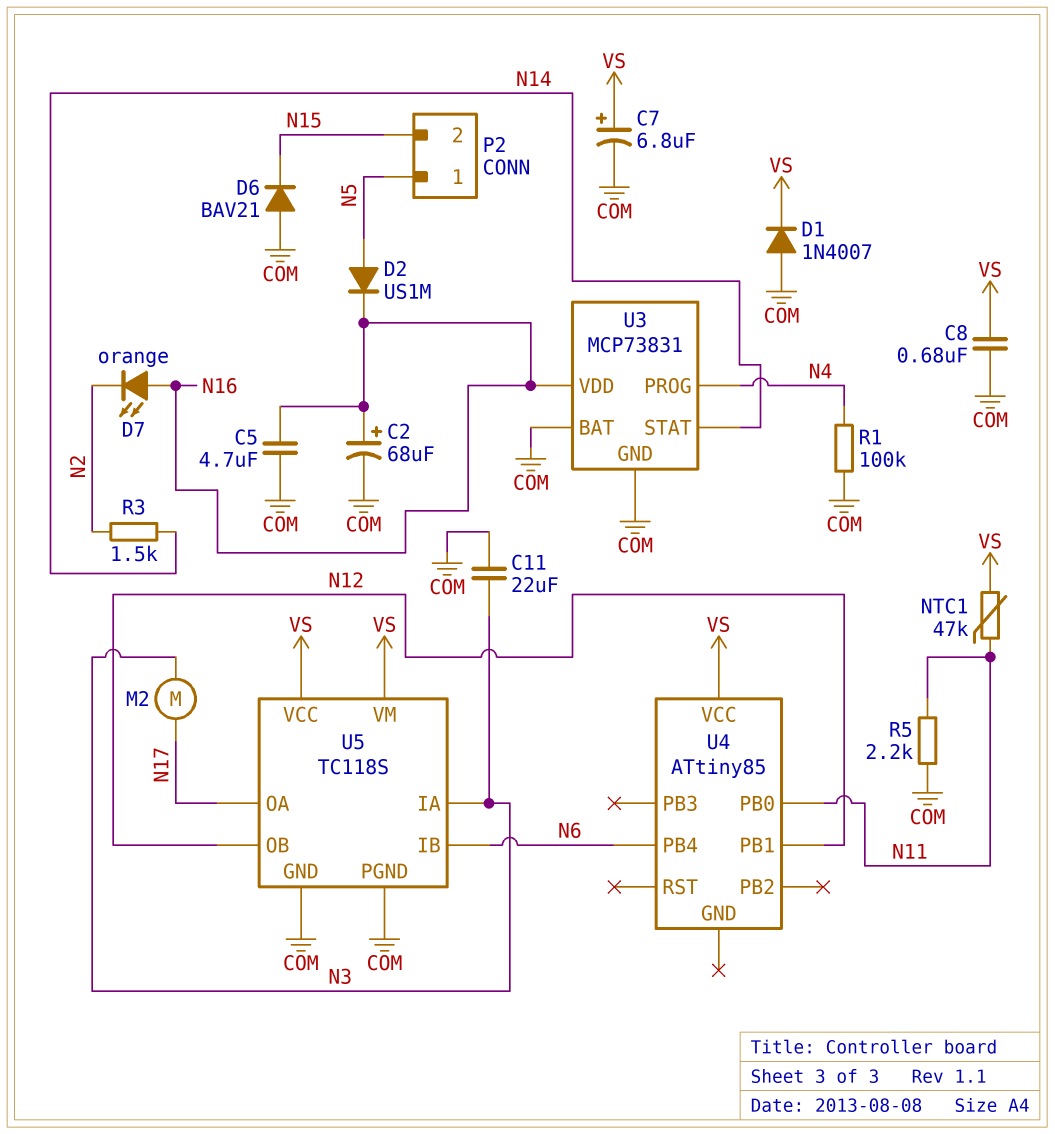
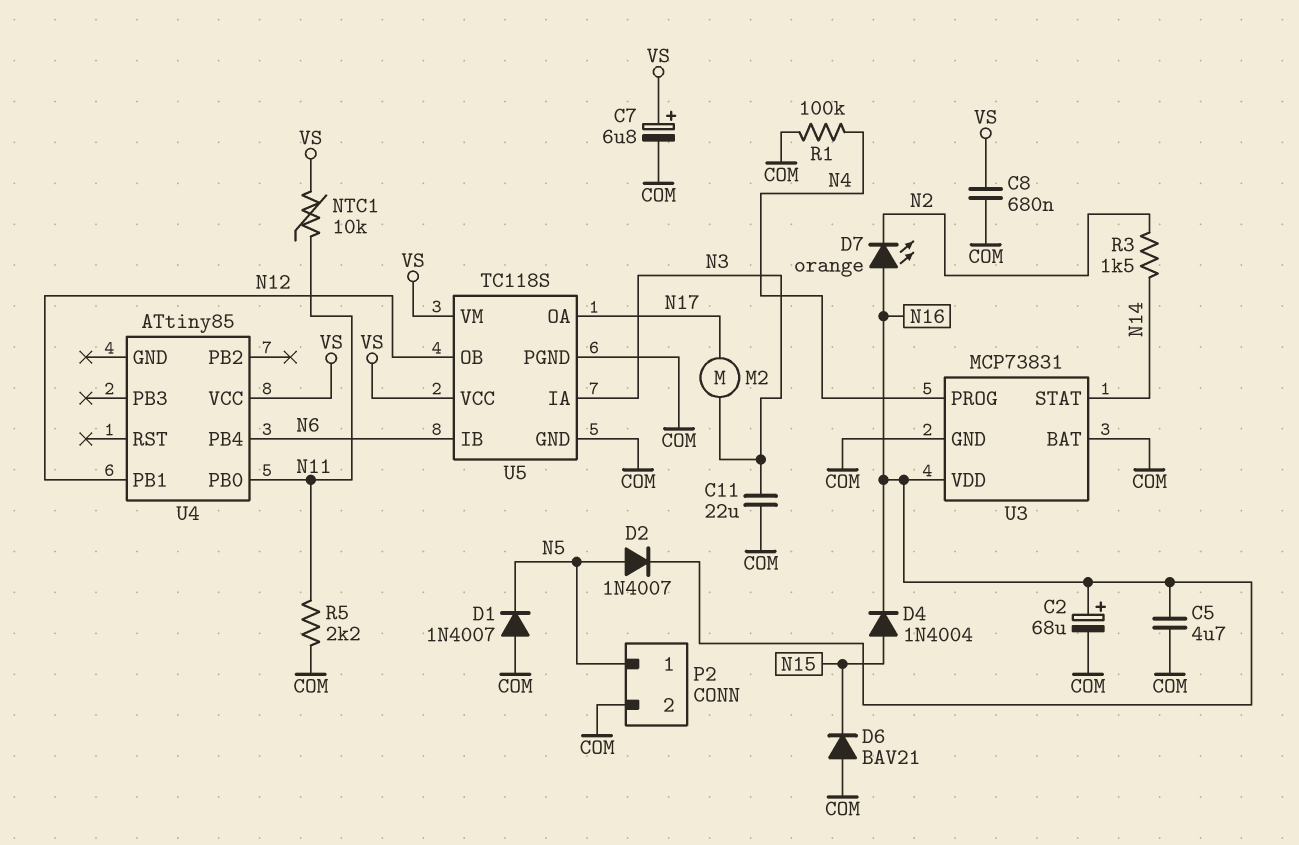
D1: diode 1N4007 (A COM, K VS) -> diode 1N4007 (A COM, K N5)
D2: diode US1M (A N5, K N16) -> diode 1N4007 (A N5, K N16)
D4: none -> diode 1N4004 (A N15, K N16)
NTC1: 47k (N11, VS) -> 10k (N11, VS)
P2 pin 2: N15 -> COM

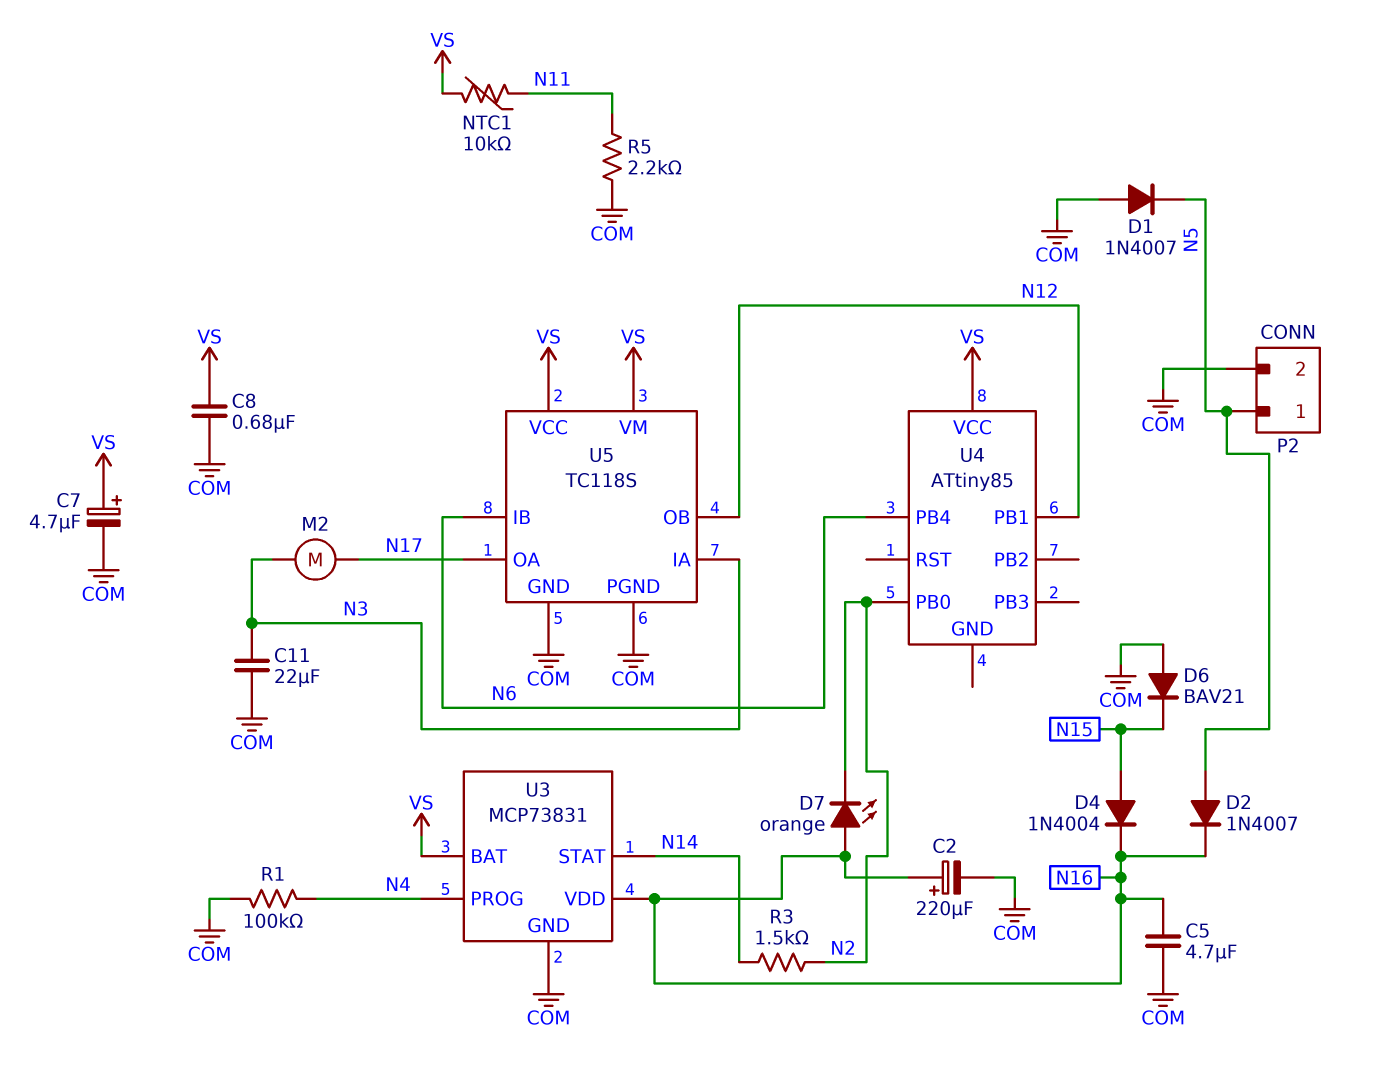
C2: 68uF (plus N16, minus COM) -> 220uF (plus N16, minus COM)
C7: 6.8uF (plus VS, minus COM) -> 4.7uF (plus VS, minus COM)
U3 pin BAT: COM -> VS
U4 pin PB0: N11 -> N2

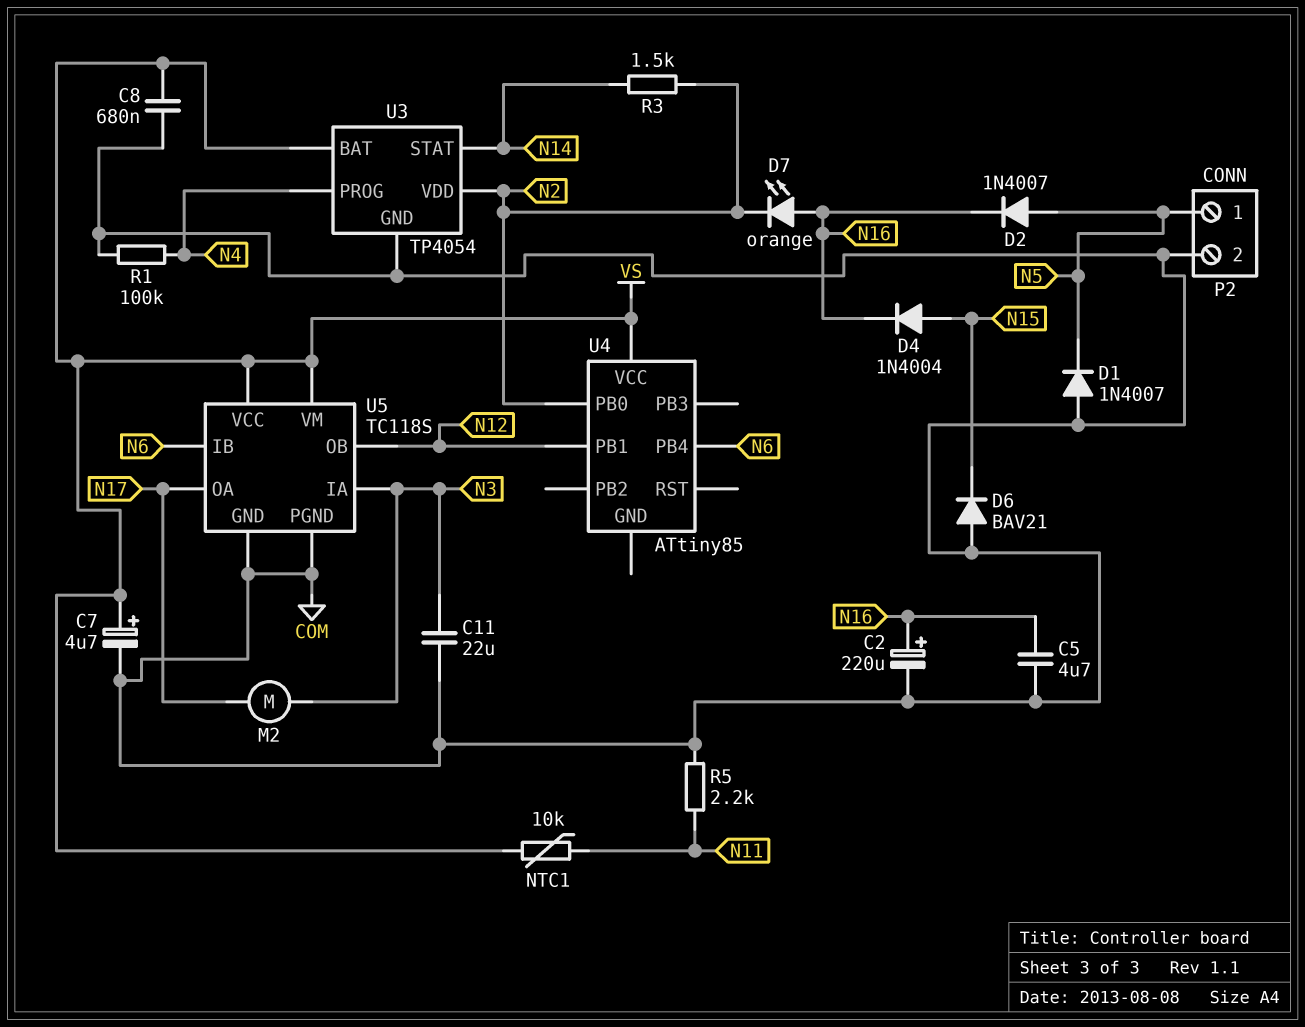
U3: MCP73831 -> TP4054
U3 pin VDD: N16 -> N2

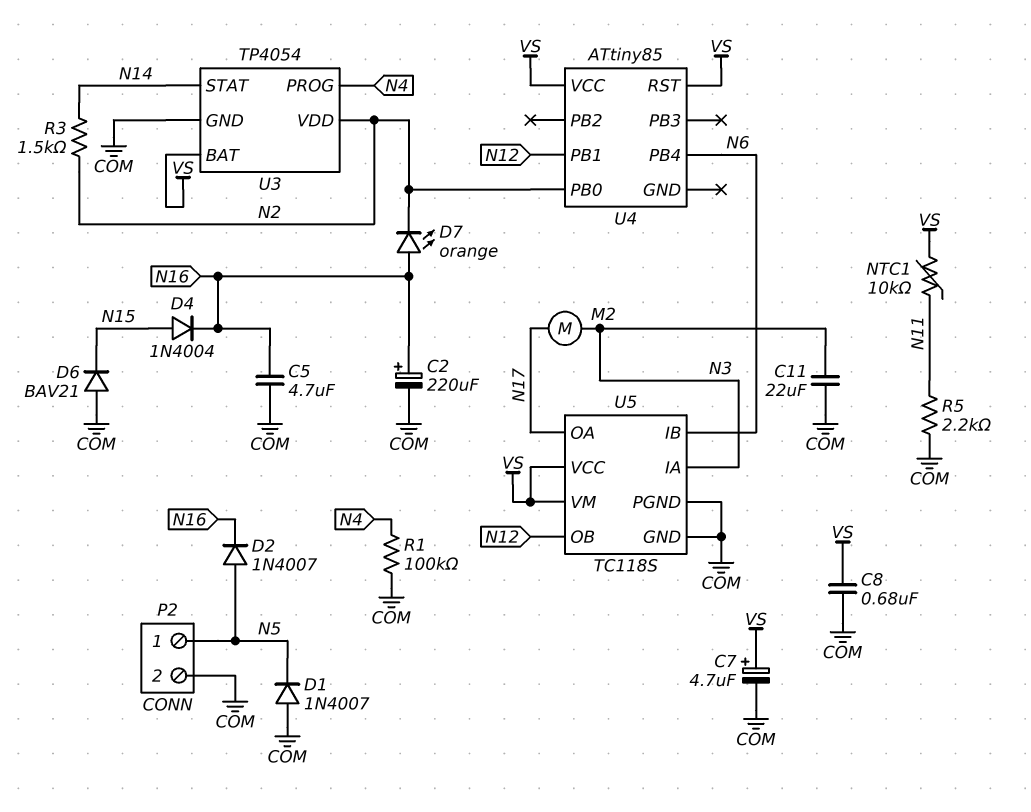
U4 pin RST: none -> VS

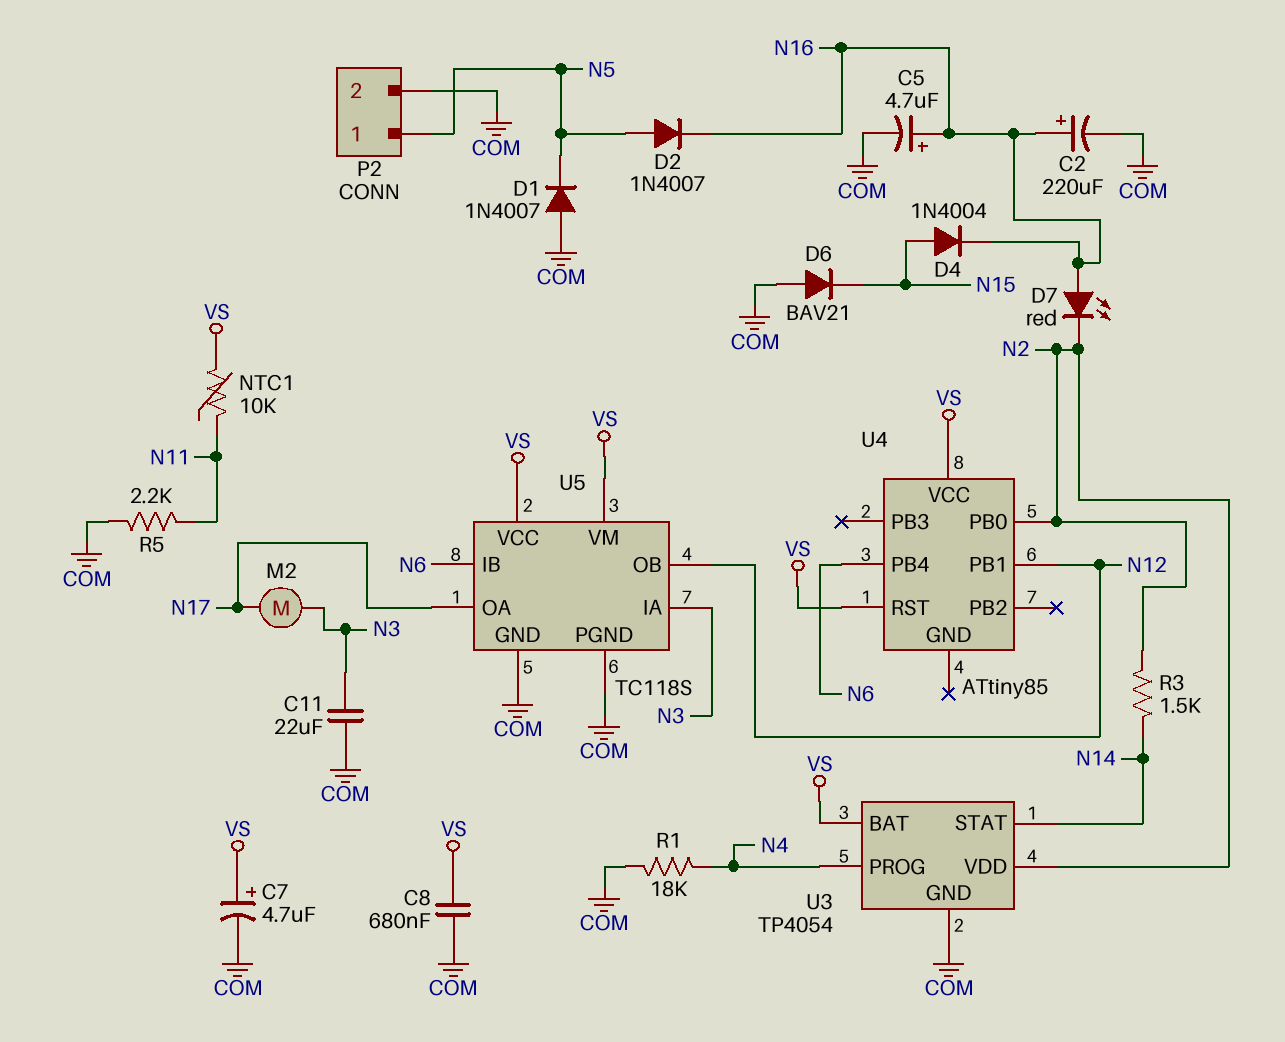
C5: 4.7uF (COM, N16) -> 4.7uF (plus N16, minus COM)
D7: LED orange (A N16, K N2) -> LED red (A N16, K N2)
R1: 100k (COM, N4) -> 18k (COM, N4)

